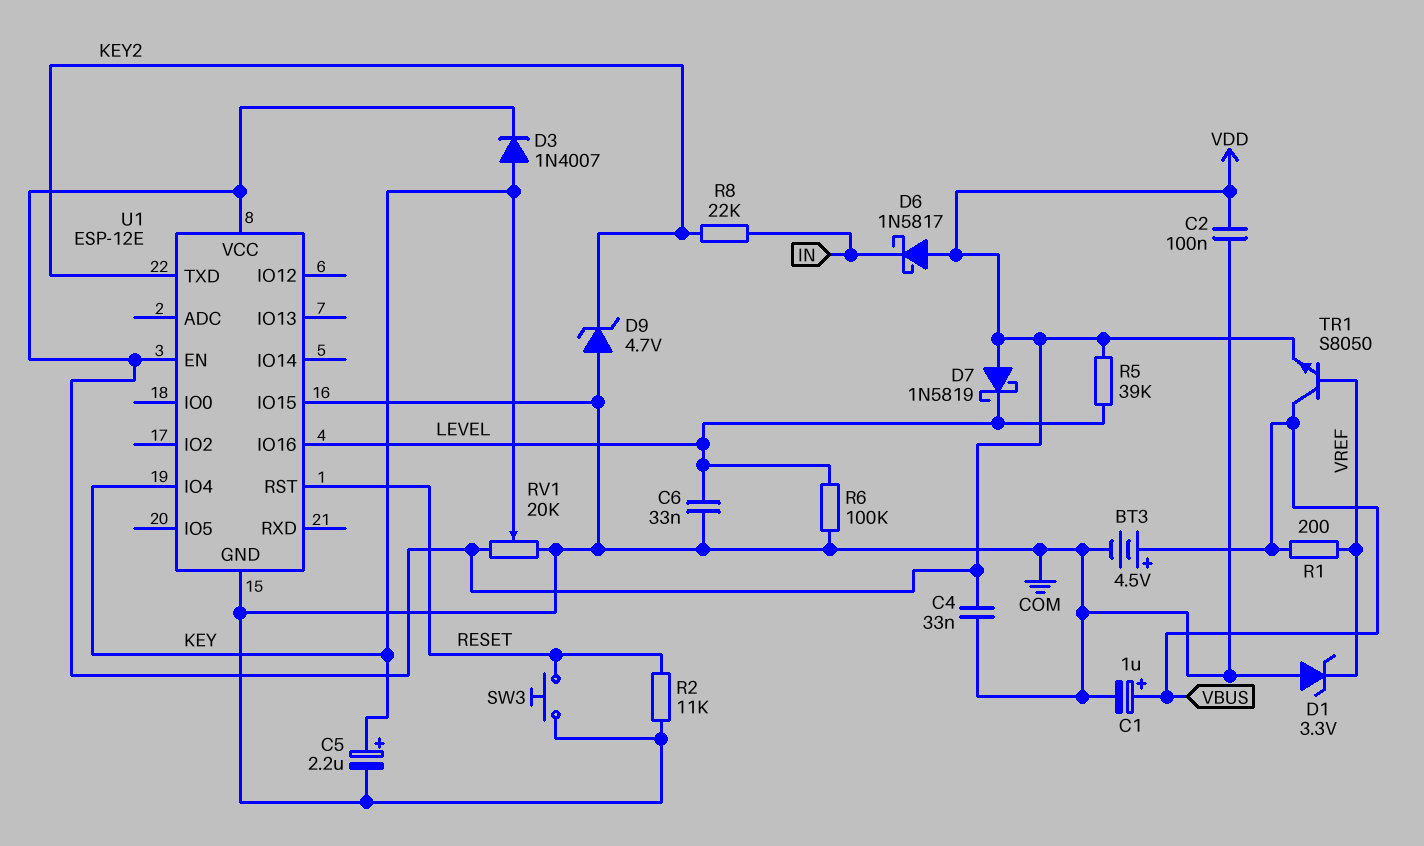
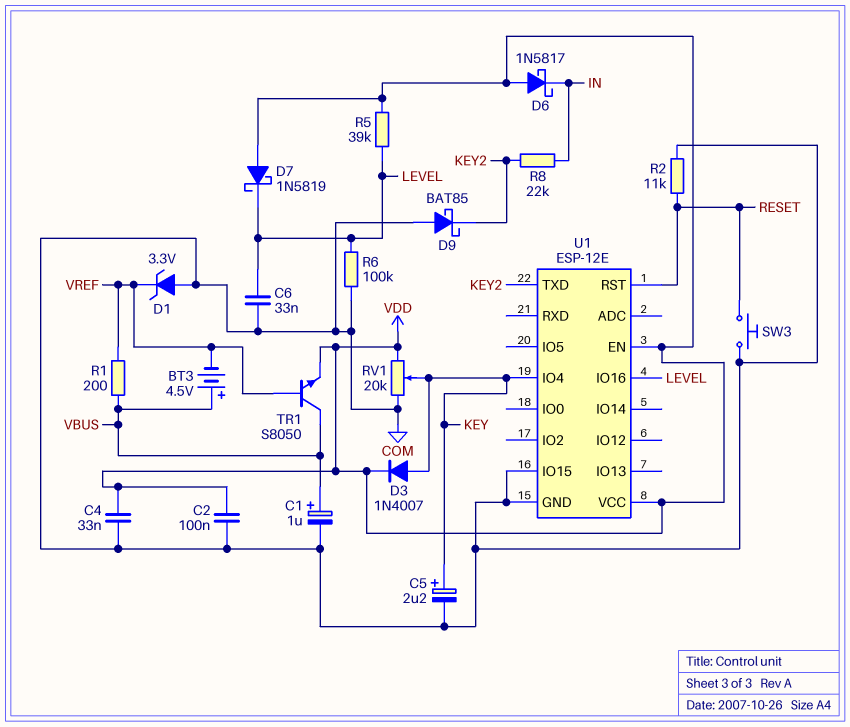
BT3: 4.5V (plus VBUS, minus COM) -> 4.5V (plus VBUS, minus VREF)
D9: zener 4.7V (A COM, K KEY2) -> schottky BAT85 (A COM, K KEY2)

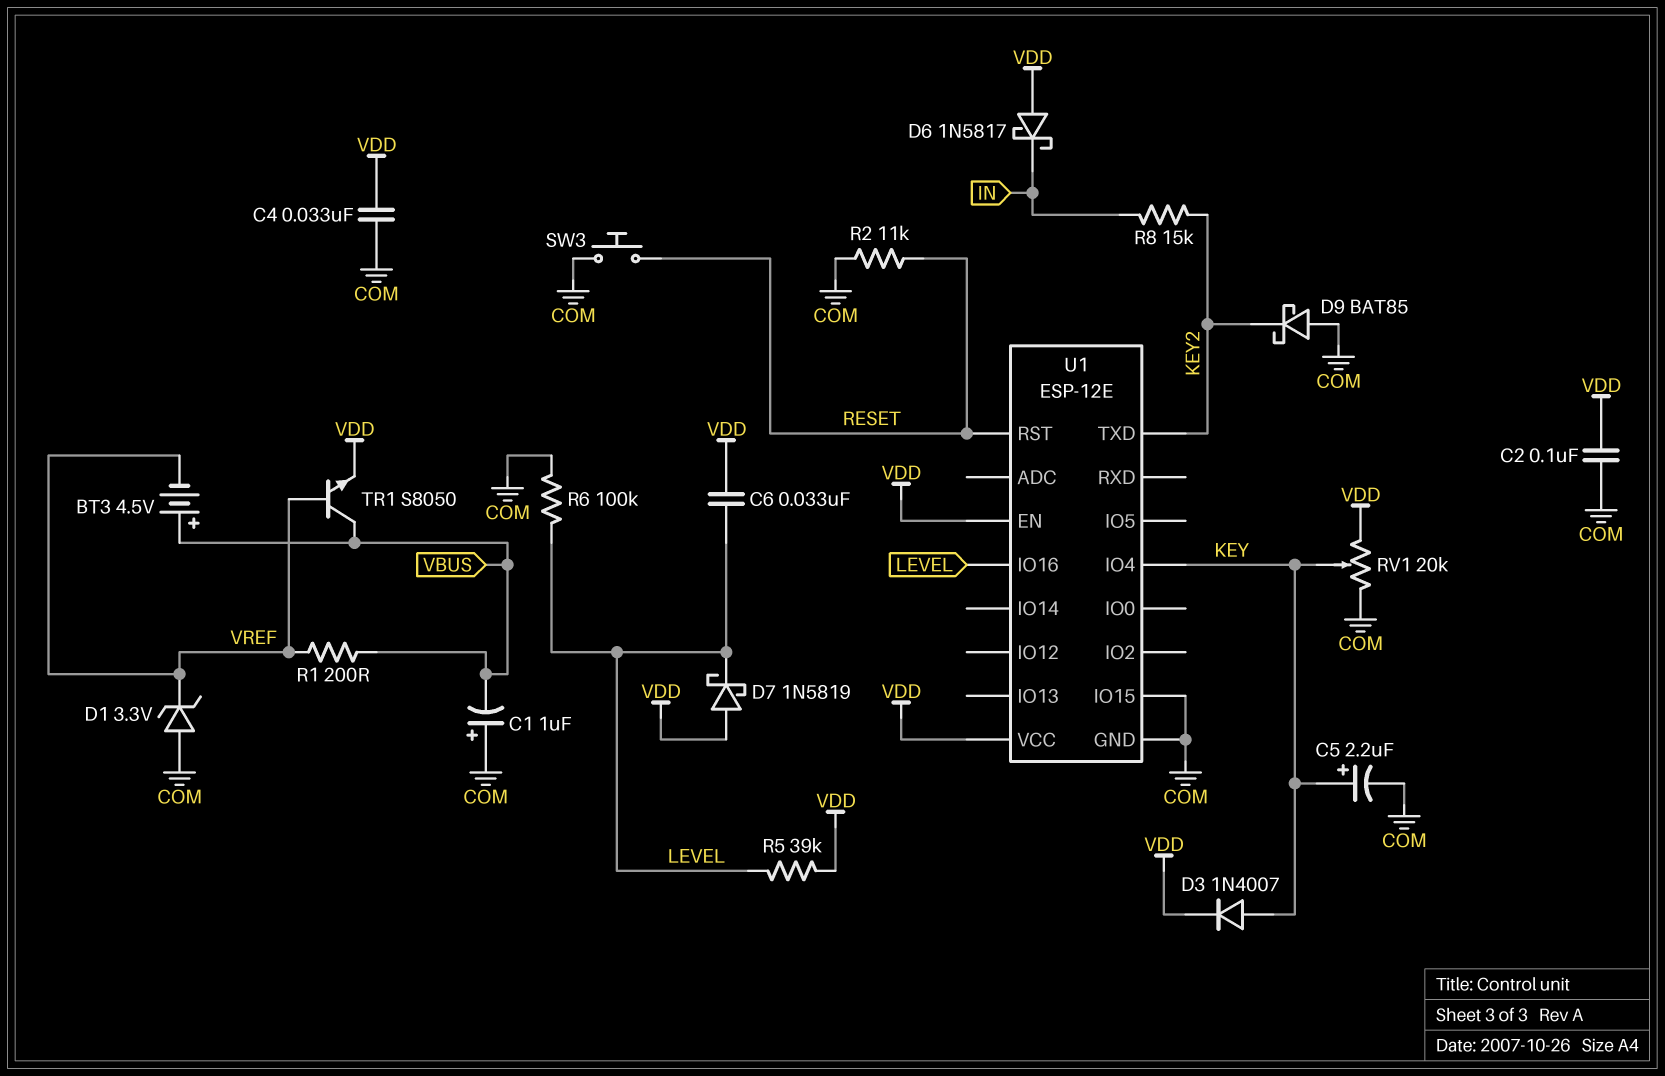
C1: 1uF (plus VBUS, minus COM) -> 1uF (plus COM, minus VBUS)
C6: 33nF (COM, LEVEL) -> 33nF (LEVEL, VDD)
R8: 22k (IN, KEY2) -> 15k (IN, KEY2)

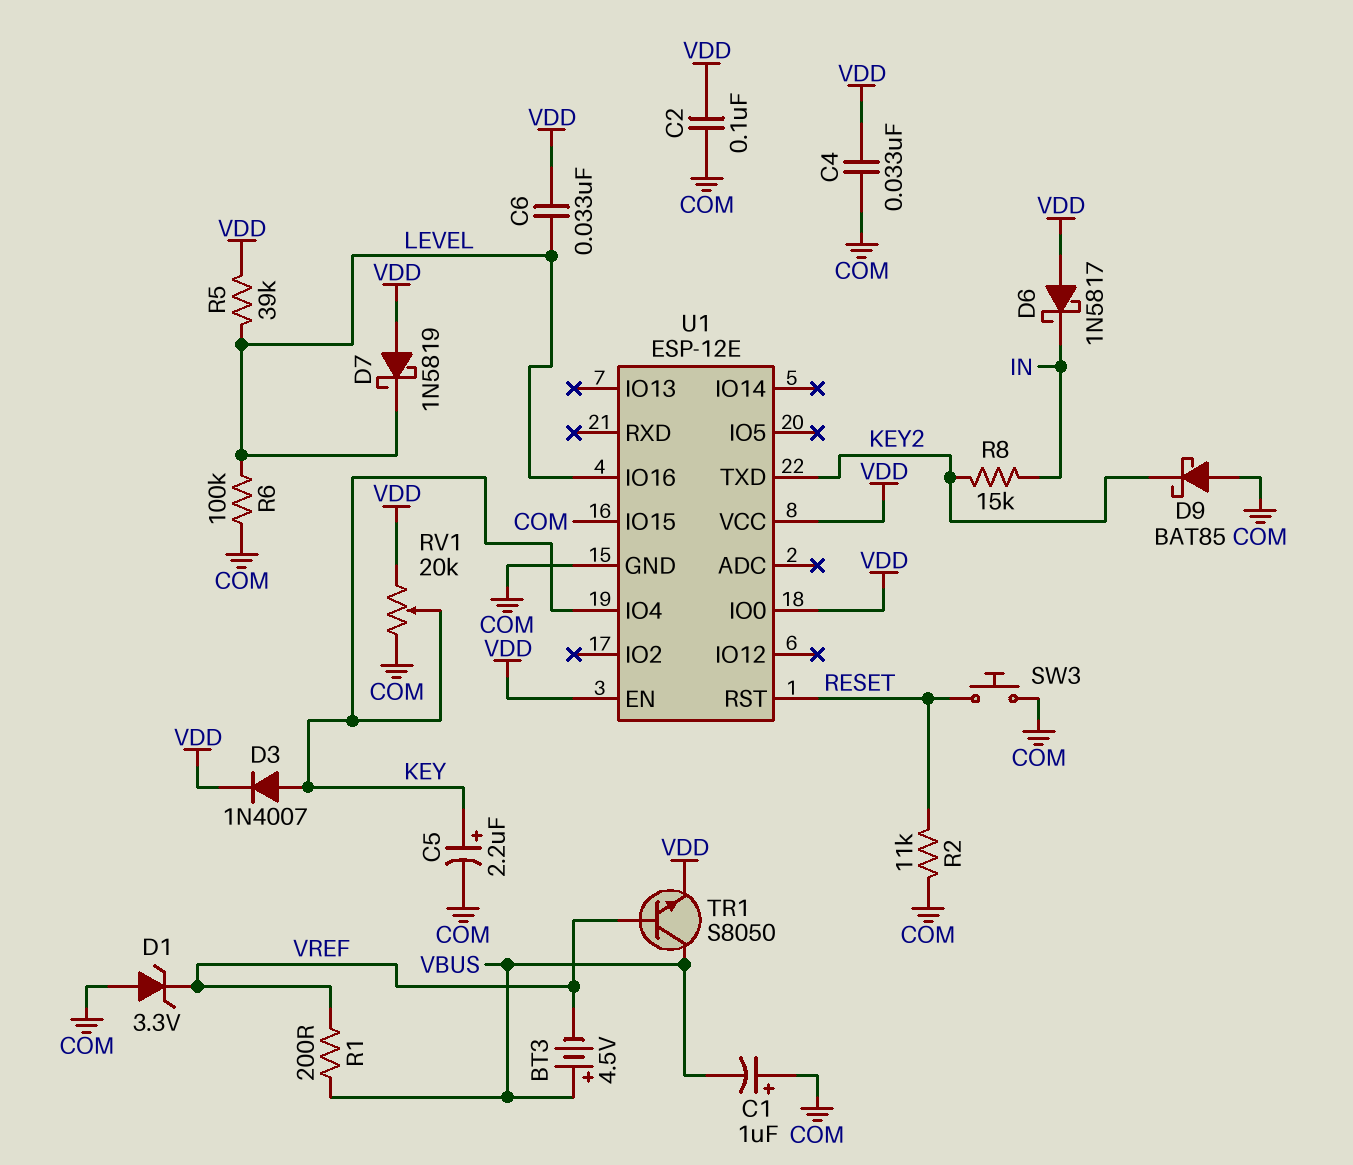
U1 pin IO0: none -> VDD

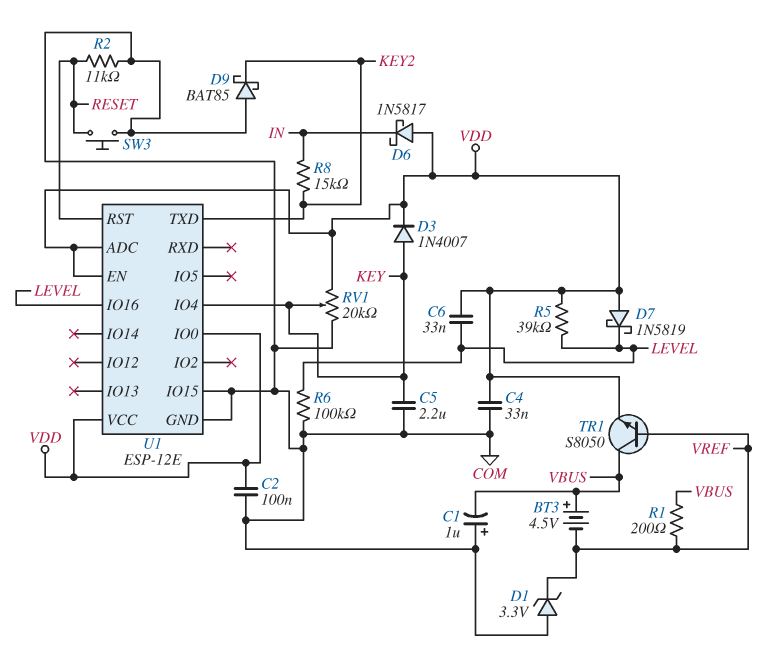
C5: 2.2uF (plus KEY, minus COM) -> 2.2uF (COM, KEY)
U1 pin ADC: none -> VDD

